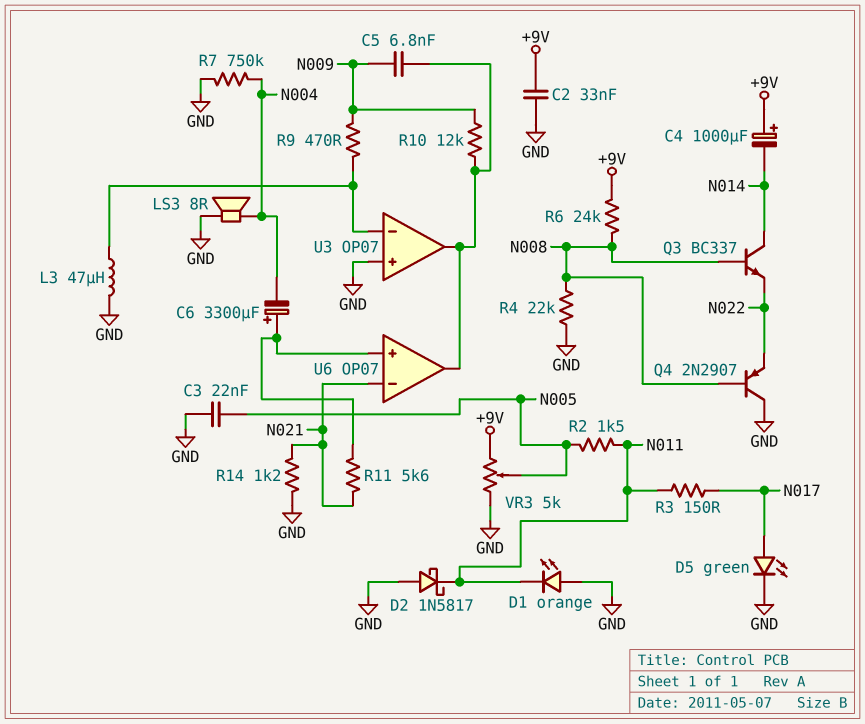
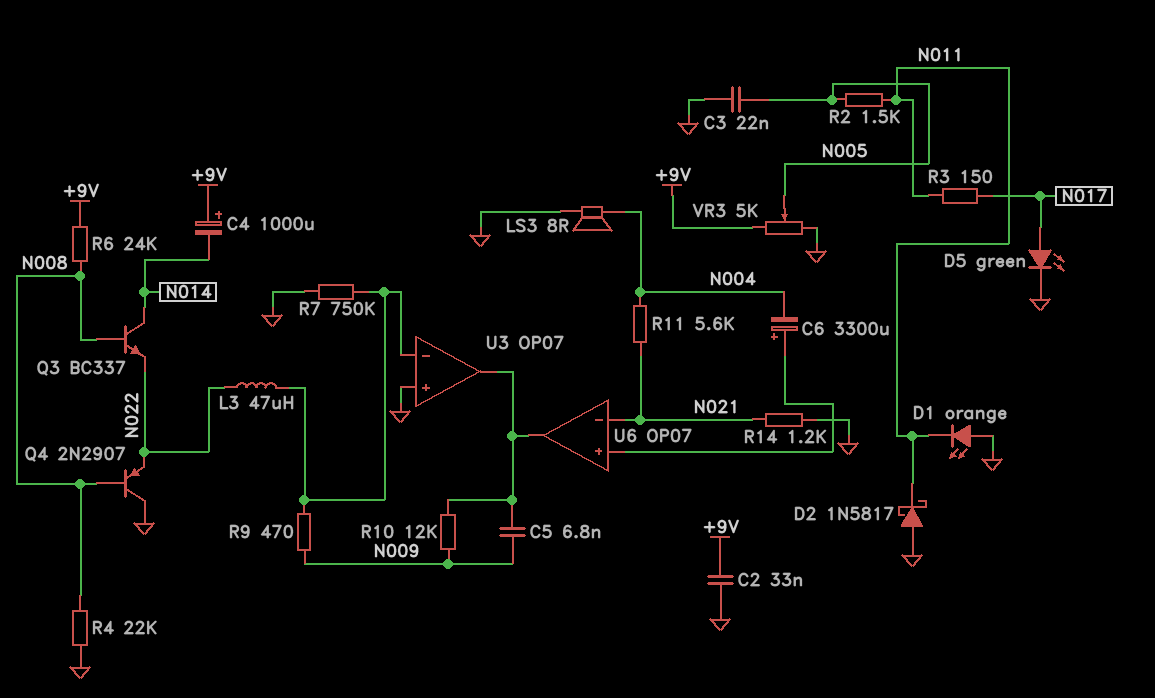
L3: 47uH (GND, U3/in-) -> 47uH (N022, U3/in-)
R7: 750k (GND, N004) -> 750k (GND, U3/in-)
R11: 5.6k (N021, U6/in+) -> 5.6k (N004, N021)

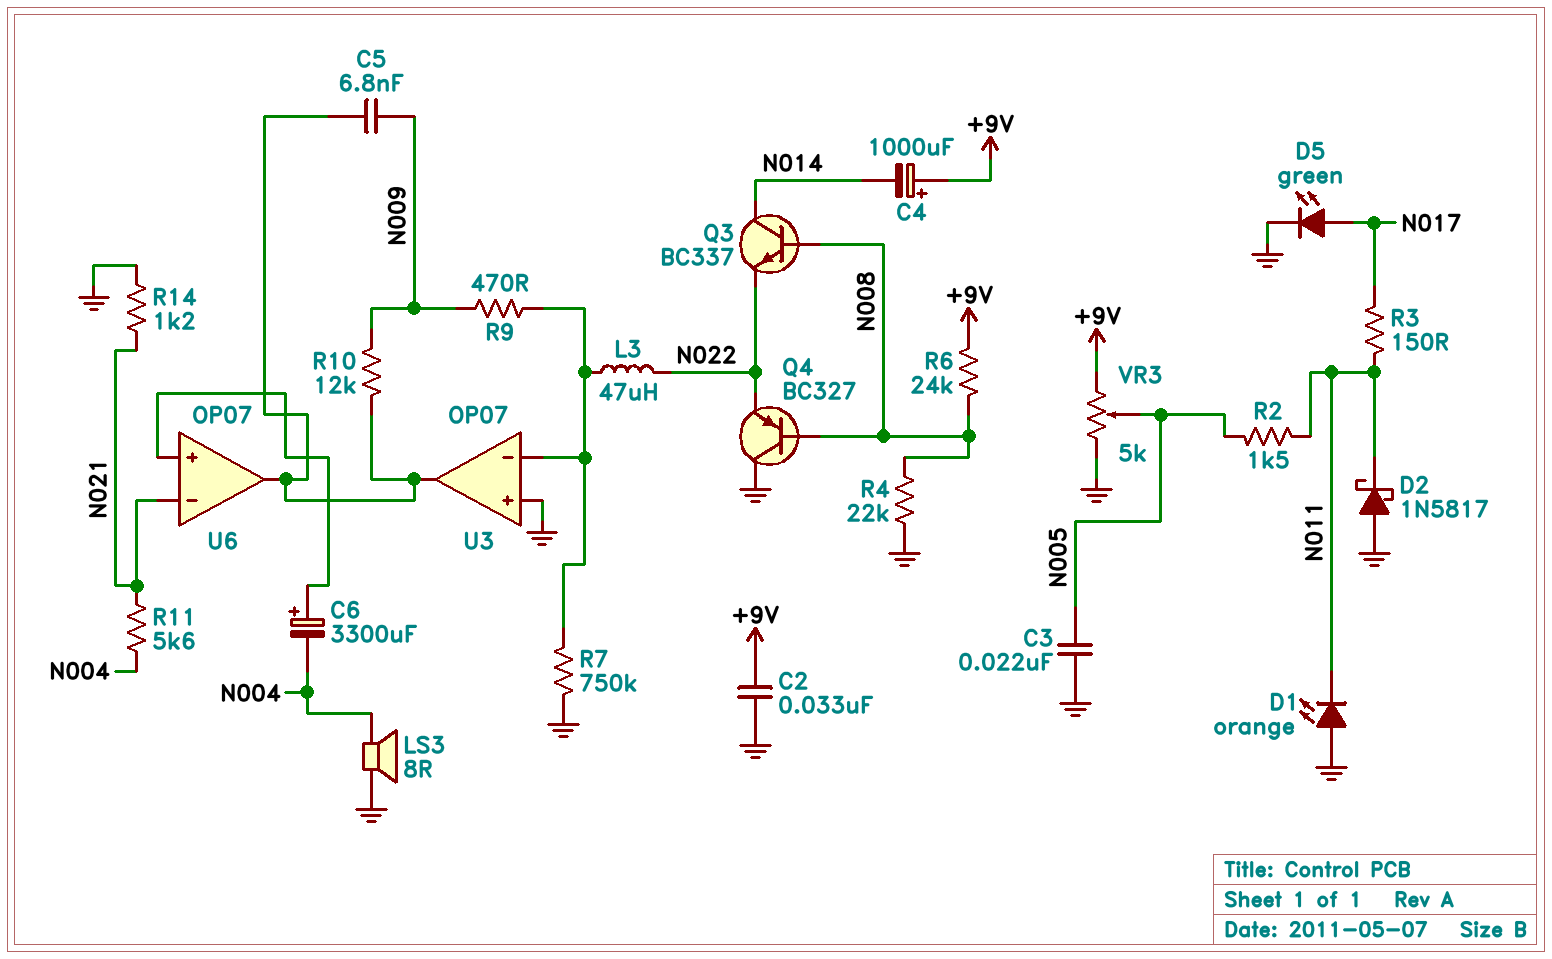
Q4: PNP 2N2907 (B N008, C GND, E N022) -> PNP BC327 (B N008, C GND, E N022)

